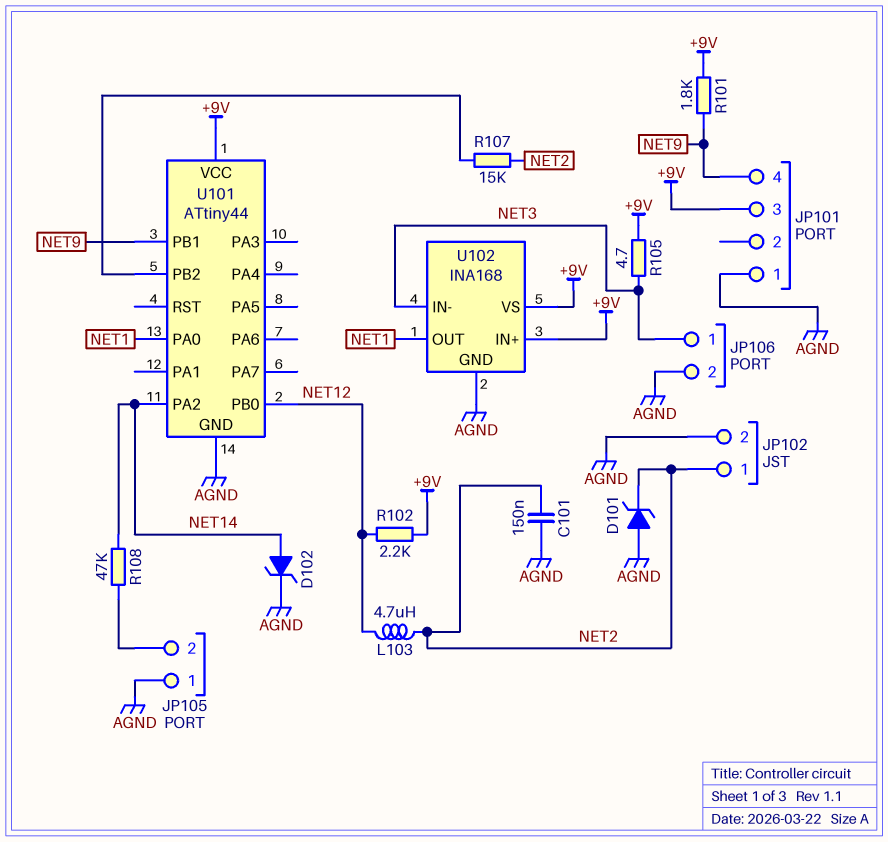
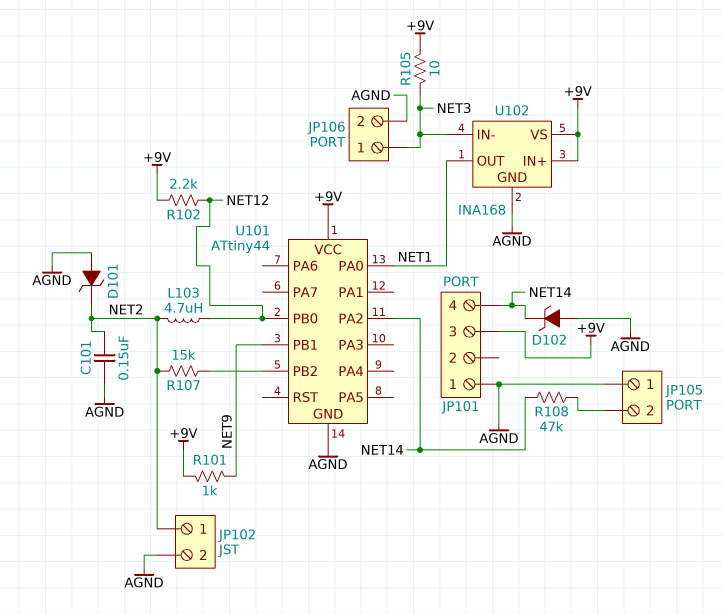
D102: zener (A NET14, K AGND) -> zener (A AGND, K NET14)
JP101 pin 4: NET9 -> NET14
R101: 1.8k (+9V, NET9) -> 1k (+9V, NET9)
R105: 4.7 (+9V, NET3) -> 10 (+9V, NET3)

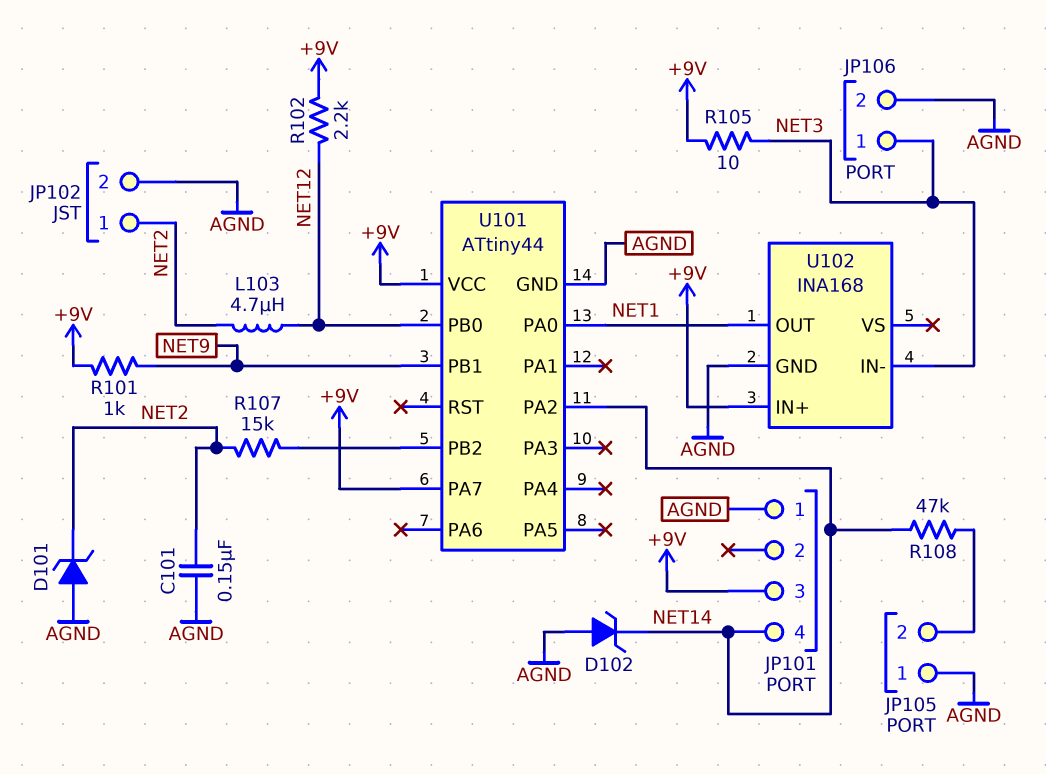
U101 pin PA7: none -> +9V
U102 pin VS: +9V -> none

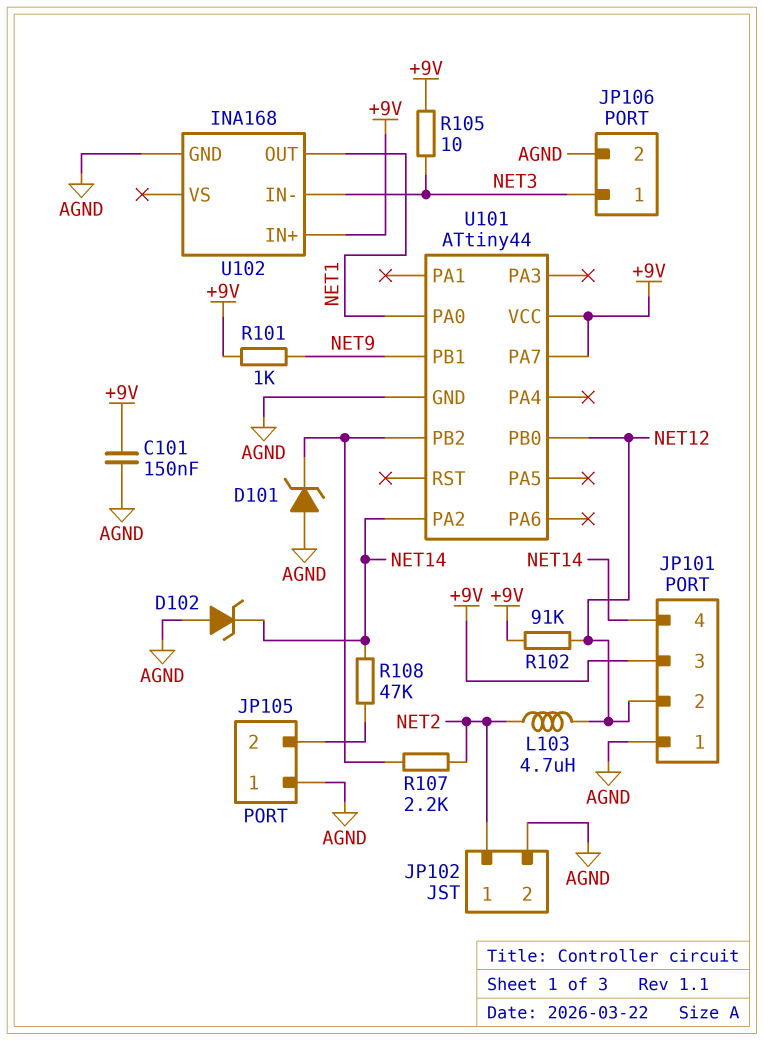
C101: 150nF (AGND, NET2) -> 150nF (+9V, AGND)
D101: zener (A AGND, K NET2) -> zener (A AGND, K U101/PB2)
JP101 pin 2: none -> NET12
R102: 2.2k (+9V, NET12) -> 91k (+9V, NET12)
R107: 15k (NET2, U101/PB2) -> 2.2k (NET2, U101/PB2)

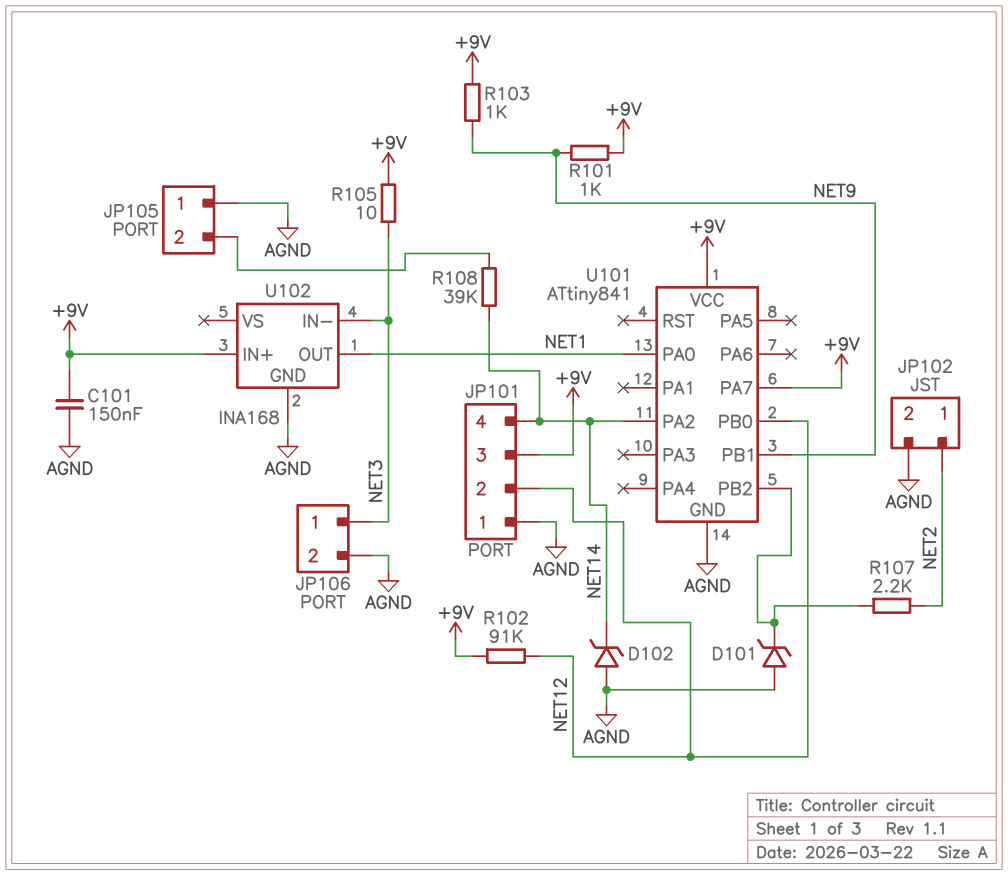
L103: 4.7uH (NET2, NET12) -> none
R103: none -> 1k (+9V, NET9)
R108: 47k (JP105/2, NET14) -> 39k (JP105/2, NET14)
U101: ATtiny44 -> ATtiny841

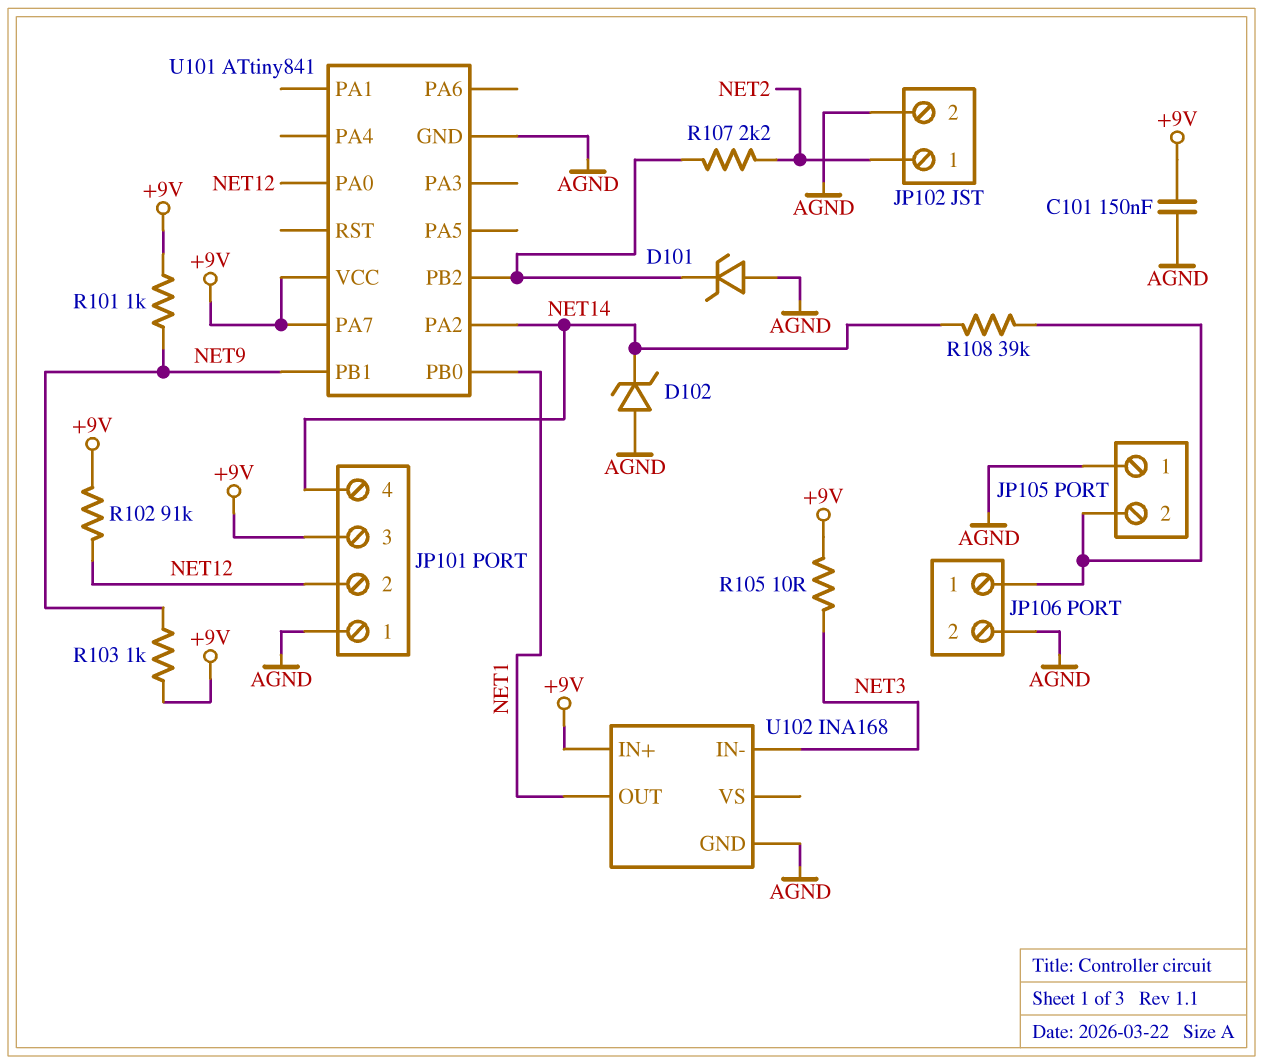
JP106 pin 1: NET3 -> JP105/2
U101 pin PA0: NET1 -> NET12
U101 pin PB0: NET12 -> NET1

